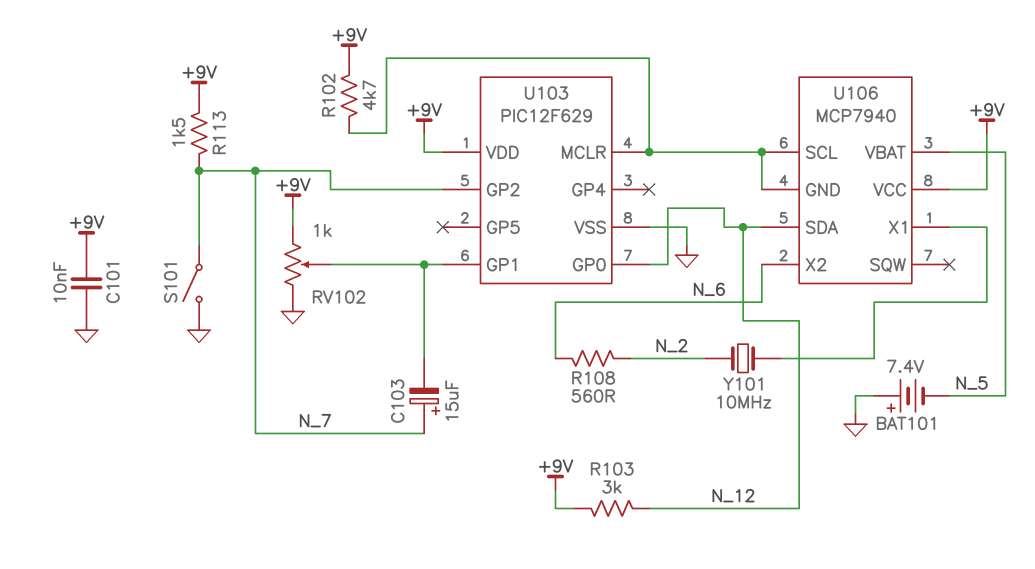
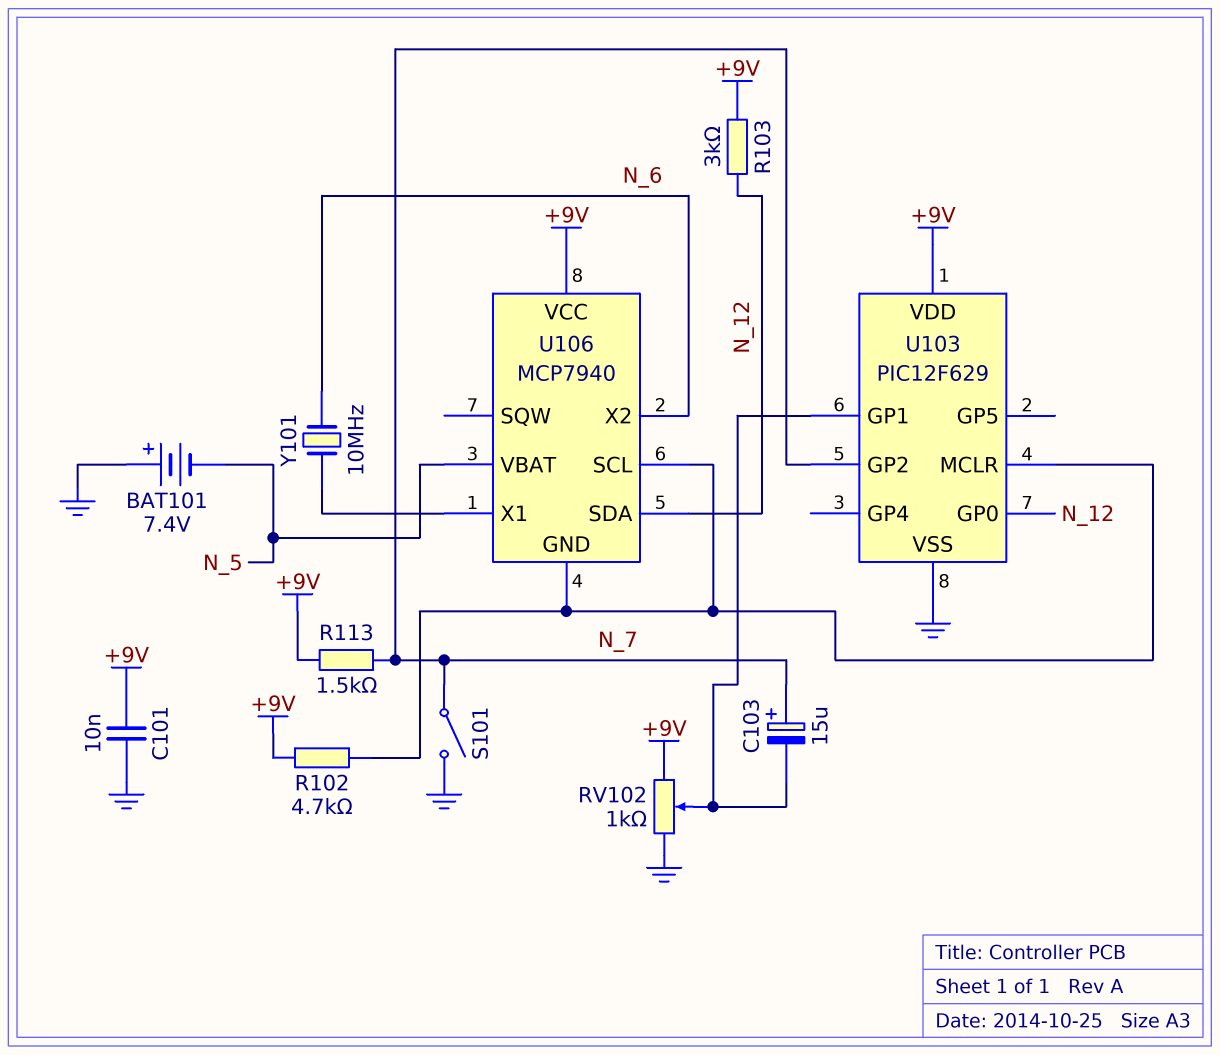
R108: 560 (N_2, N_6) -> none
Y101: 10MHz (N_2, U106/X1) -> 10MHz (N_6, U106/X1)

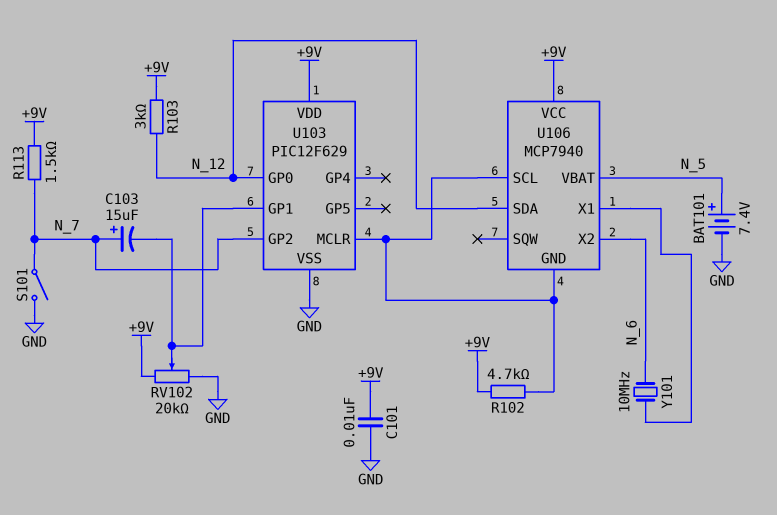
BAT101: 7.4V (plus GND, minus N_5) -> 7.4V (plus N_5, minus GND)
RV102: 1k (+9V, GND, wiper U103/GP1) -> 20k (+9V, GND, wiper U103/GP1)

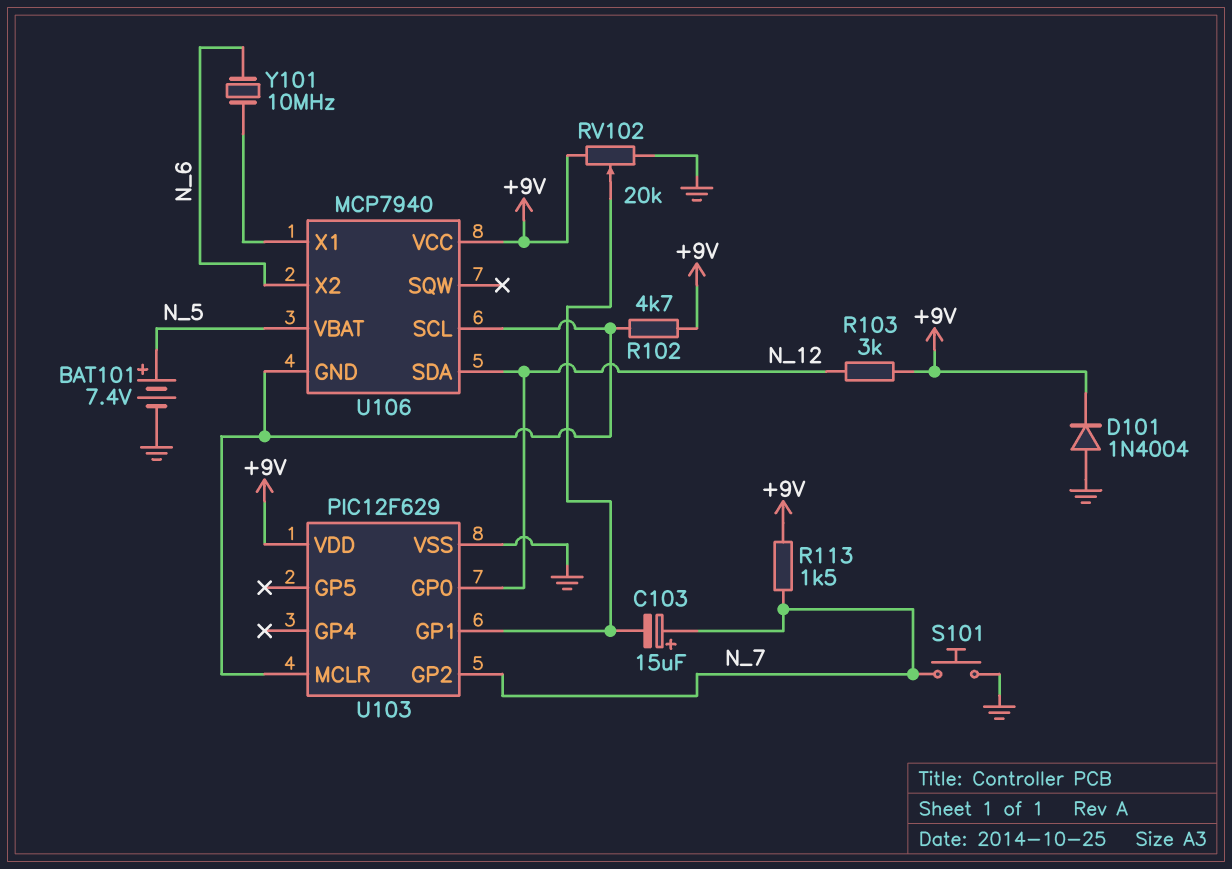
C101: 10nF (+9V, GND) -> none
D101: none -> diode 1N4004 (A GND, K +9V)
S101: switch (GND, N_7) -> button (GND, N_7)

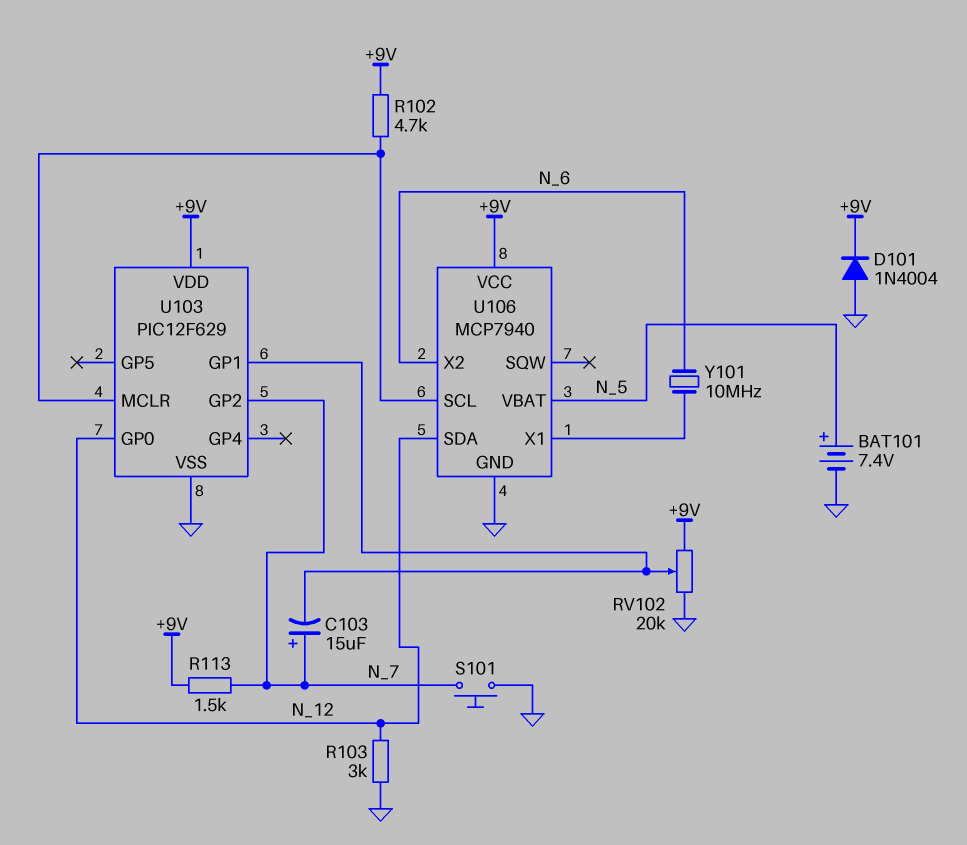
R103: 3k (+9V, N_12) -> 3k (GND, N_12)
U106 pin GND: U103/MCLR -> GND

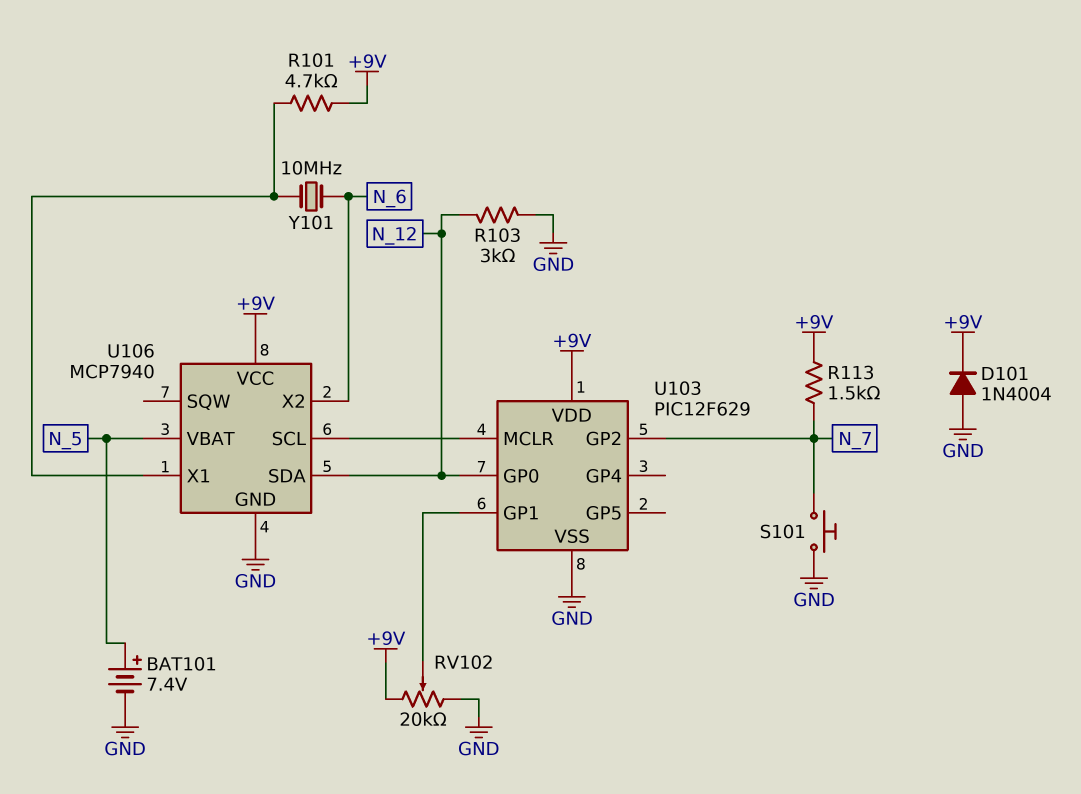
C103: 15uF (plus N_7, minus U103/GP1) -> none
R101: none -> 4.7k (+9V, U106/X1)
R102: 4.7k (+9V, U103/MCLR) -> none

